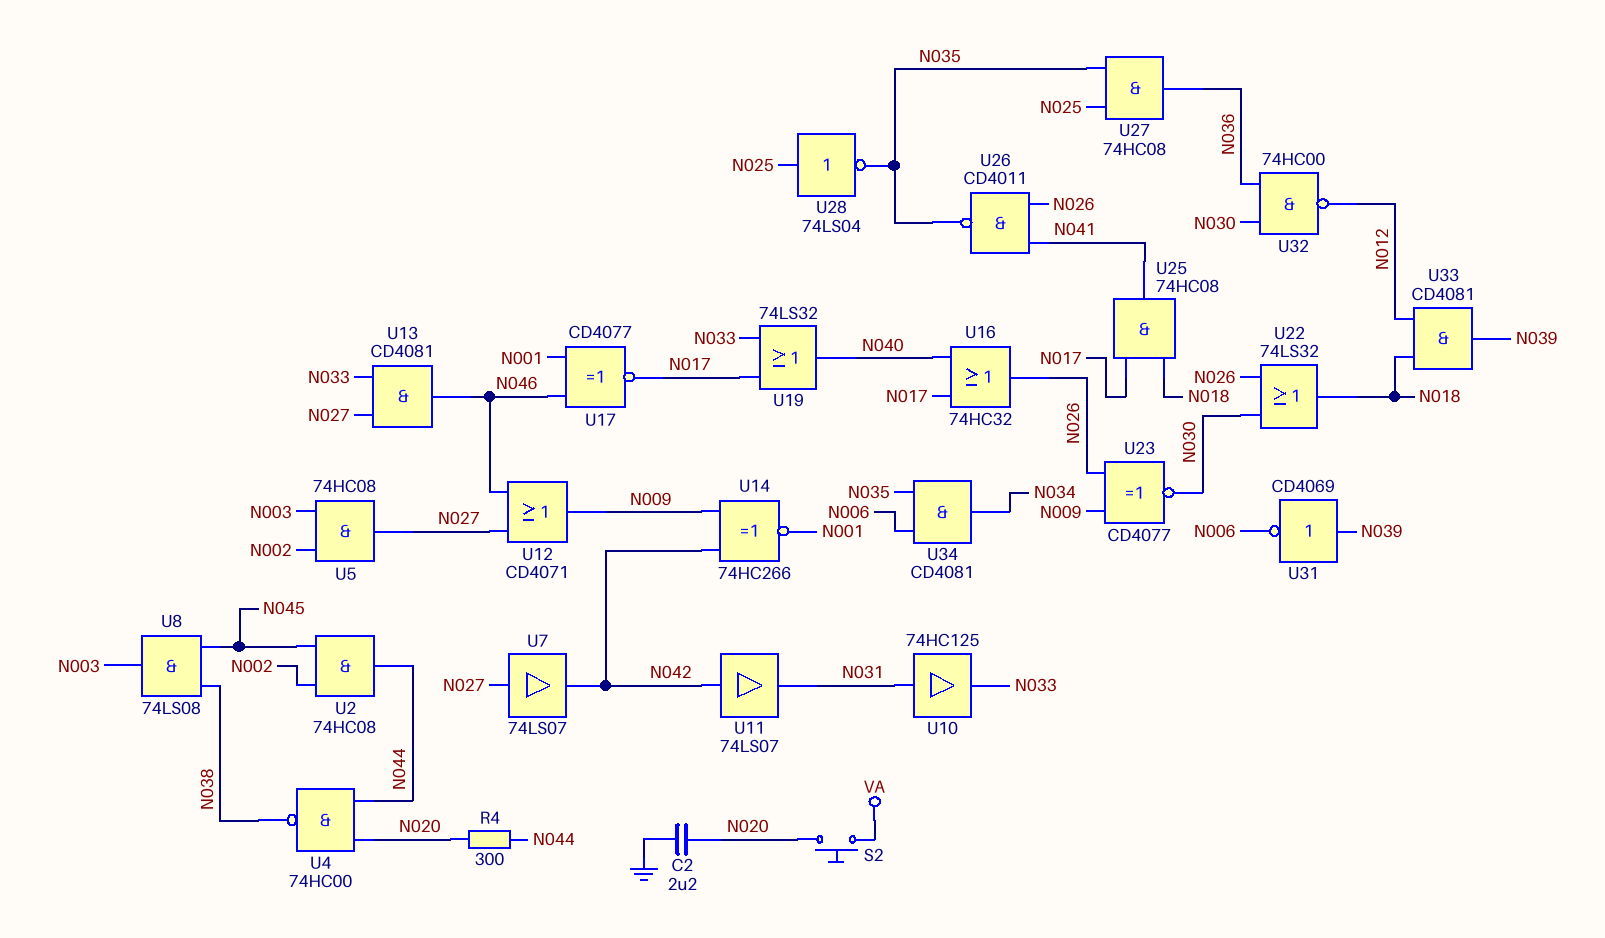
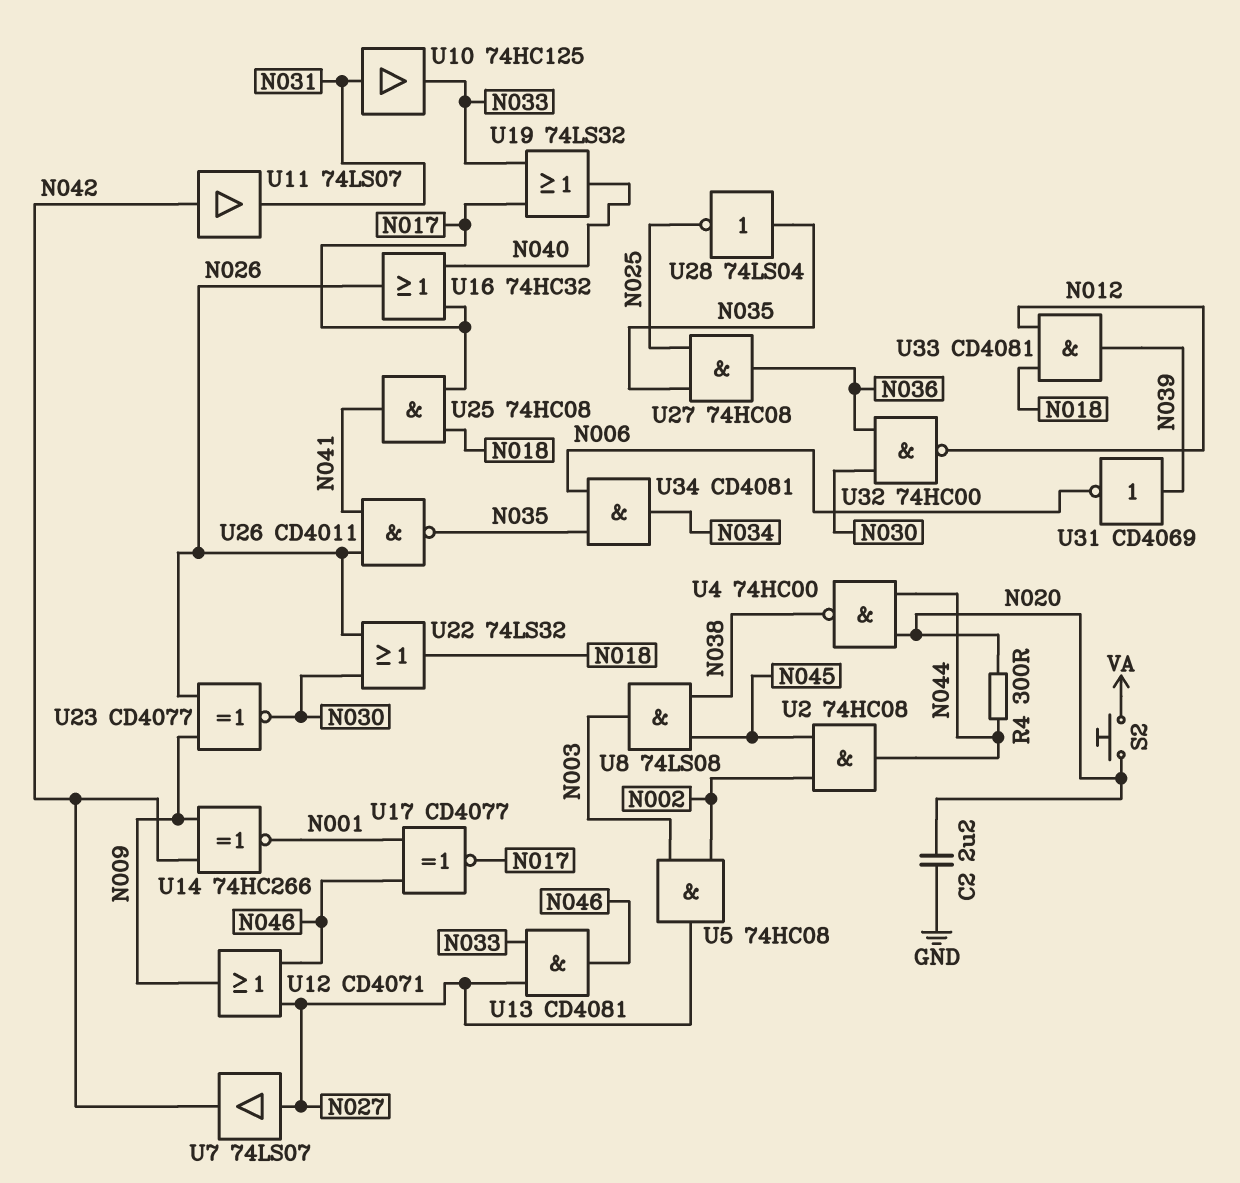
U28: NOT 74LS04 (in N025, out N035) -> NOT 74LS04 (in N035, out N025)

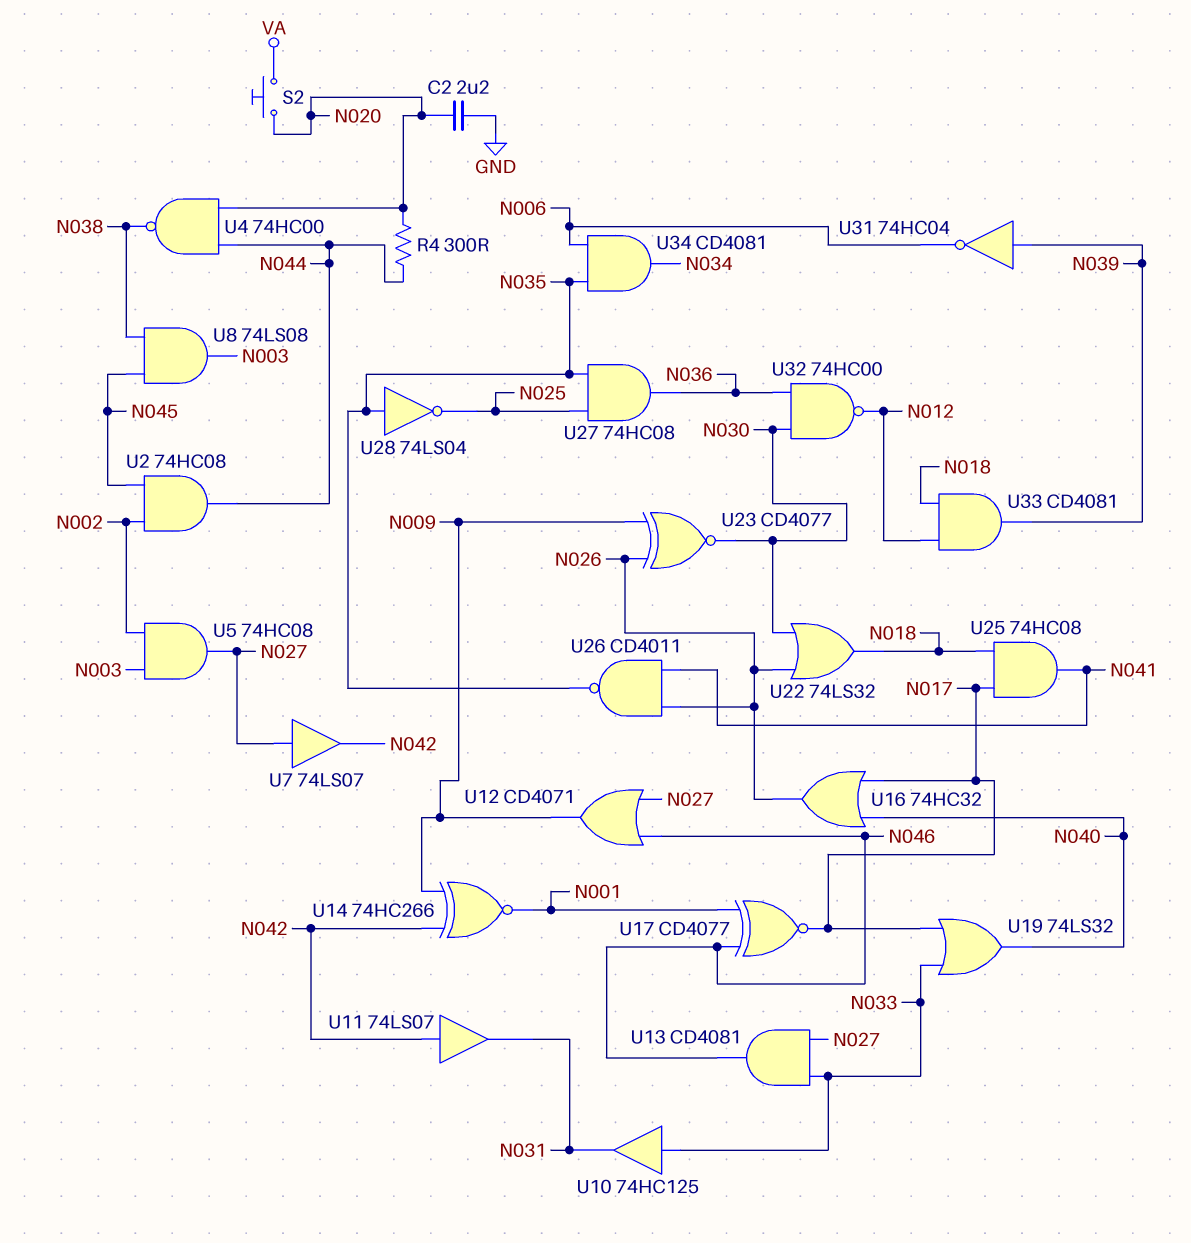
U10: buffer 74HC125 (in N031, out N033) -> buffer 74HC125 (in N033, out N031)
U31: NOT CD4069 (in N039, out N006) -> NOT 74HC04 (in N039, out N006)

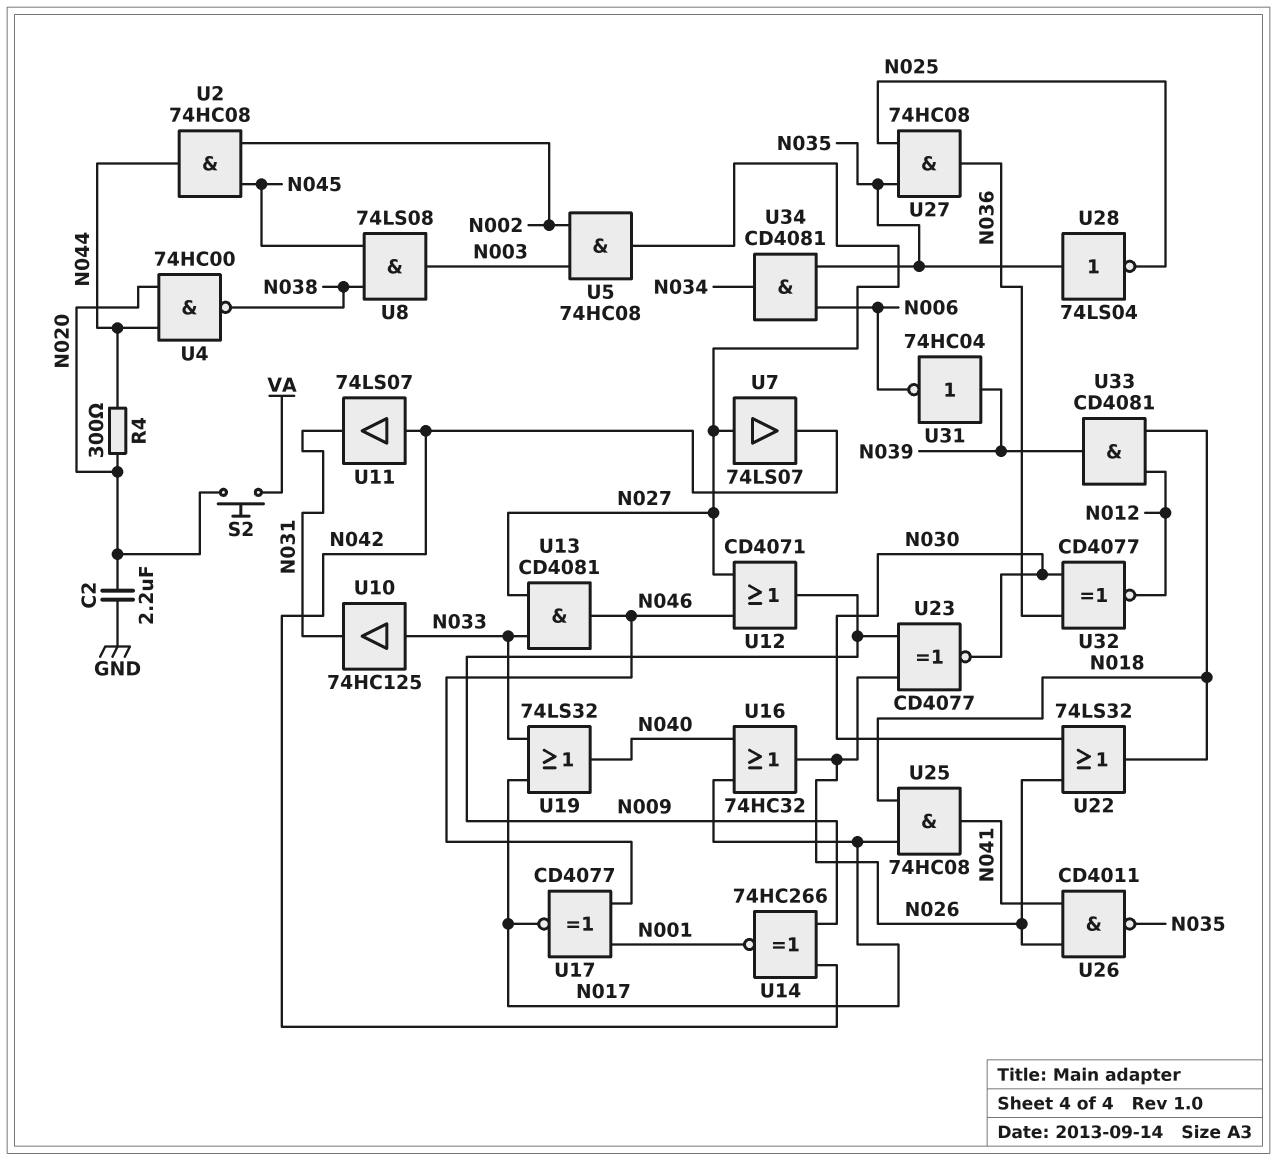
U32: NAND 74HC00 (in N030, in N036, out N012) -> XNOR CD4077 (in N030, in N036, out N012)

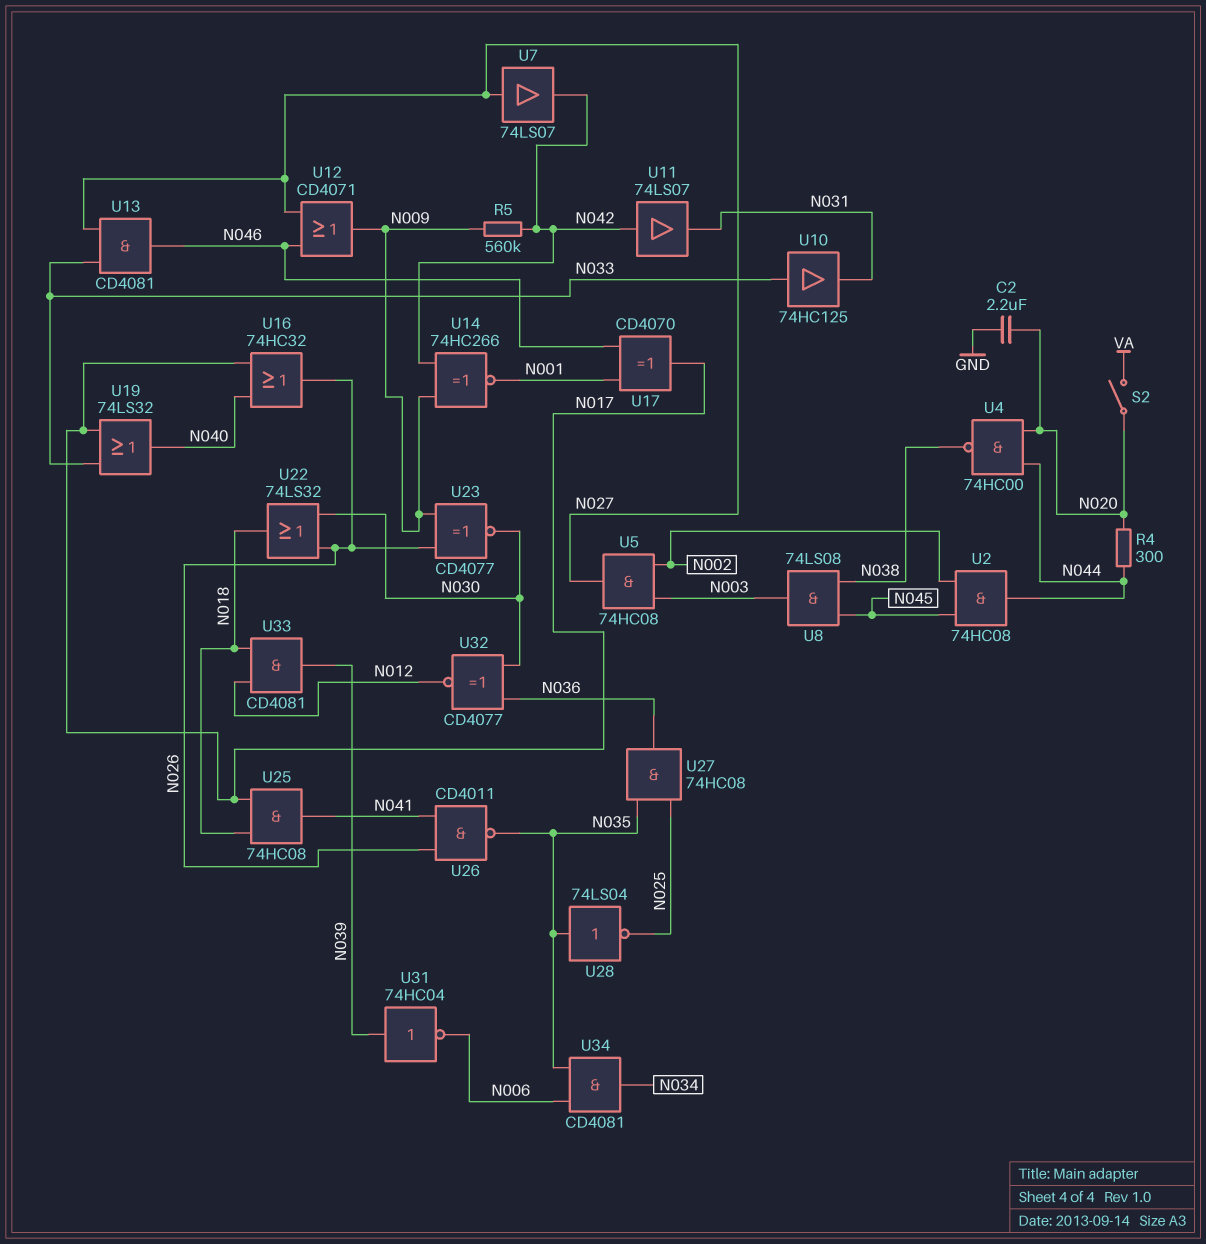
R5: none -> 560k (N009, N042)
S2: button (N020, VA) -> switch (N020, VA)
U17: XNOR CD4077 (in N001, in N046, out N017) -> XOR CD4070 (in N001, in N046, out N017)

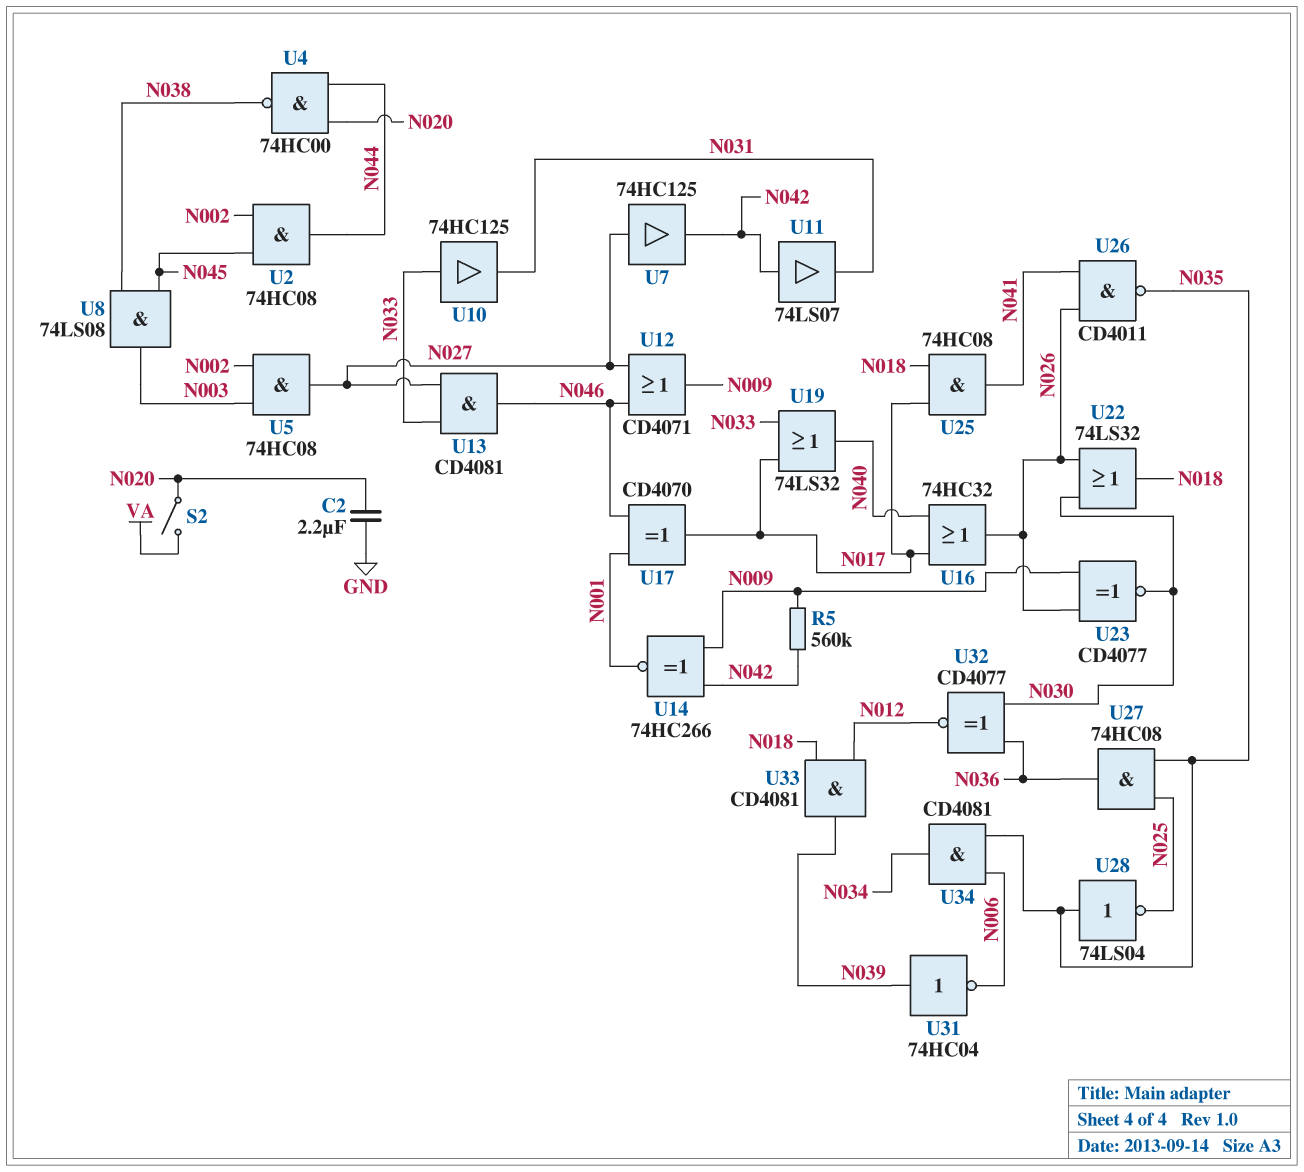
R4: 300 (N020, N044) -> none
U7: buffer 74LS07 (in N027, out N042) -> buffer 74HC125 (in N027, out N042)

